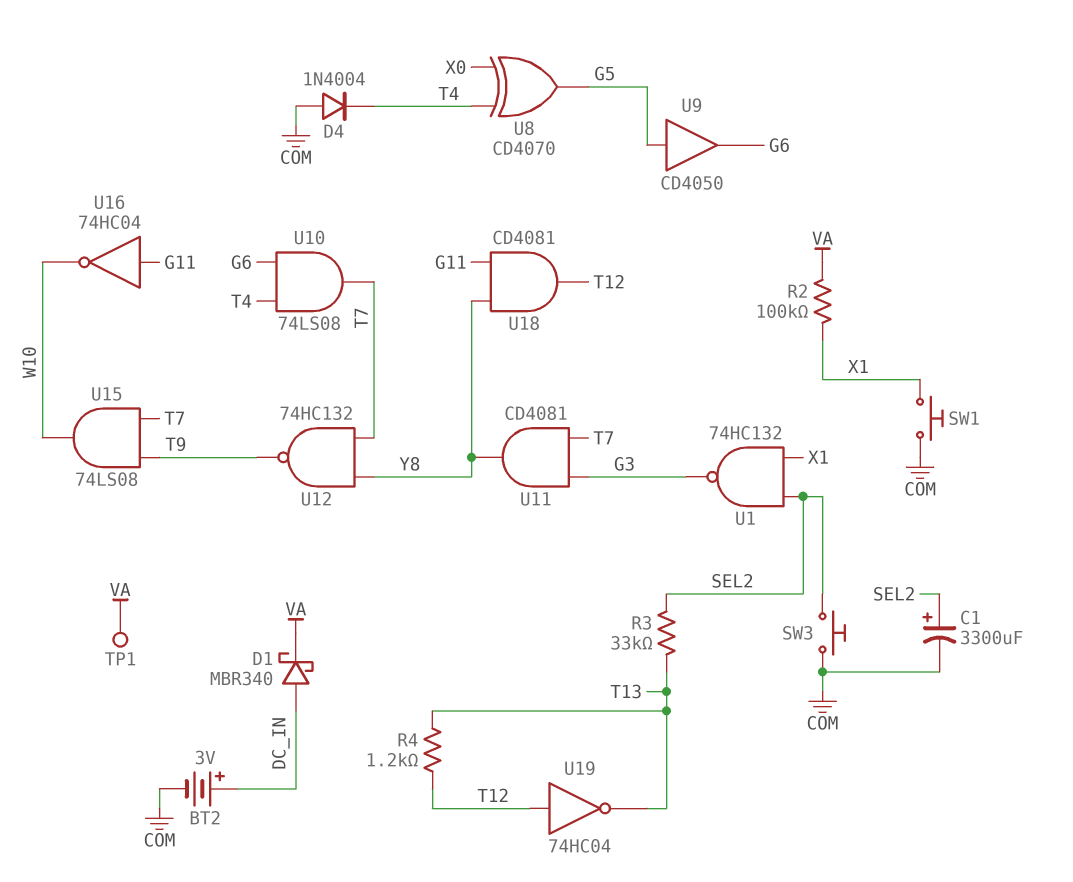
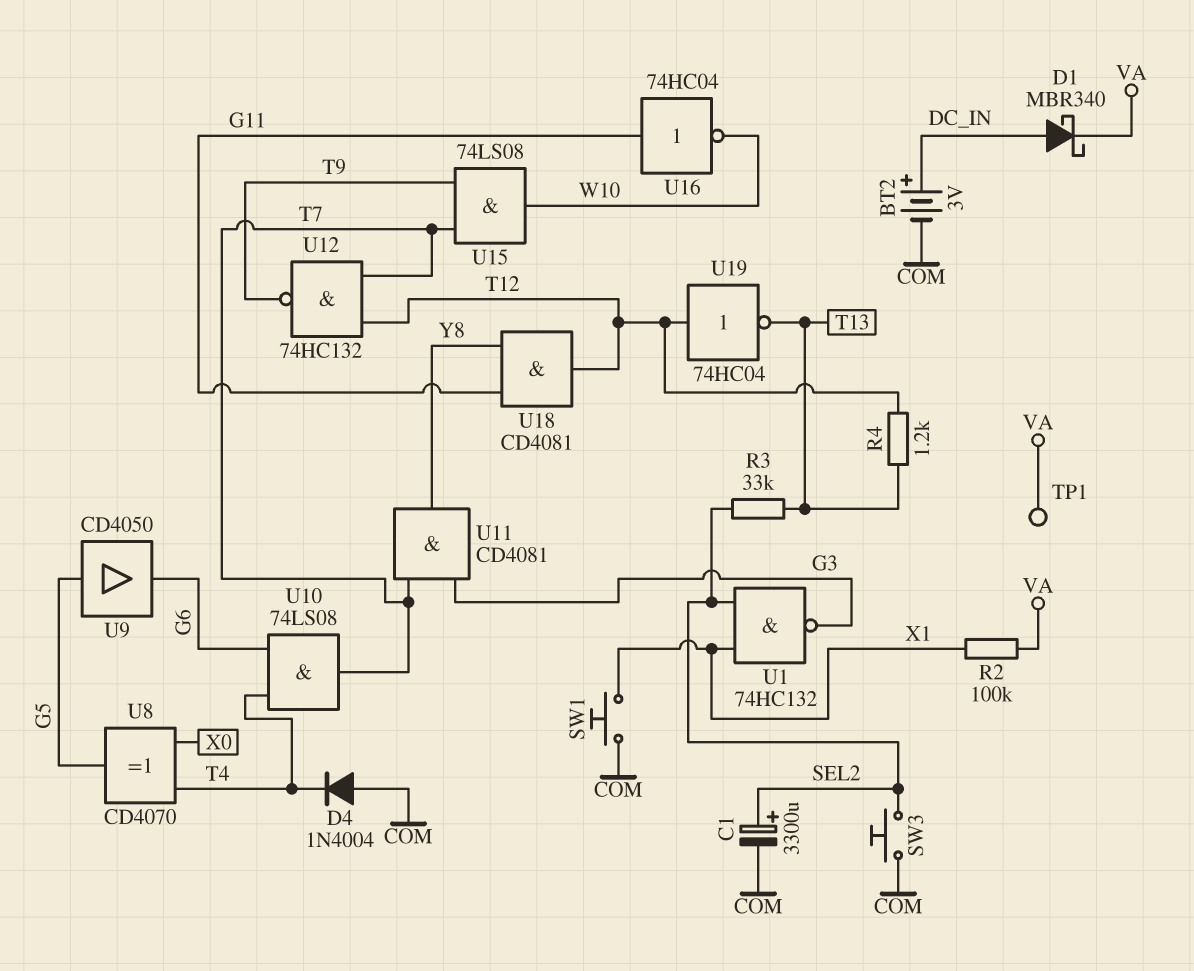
U12: NAND 74HC132 (in T7, in Y8, out T9) -> NAND 74HC132 (in T7, in T12, out T9)

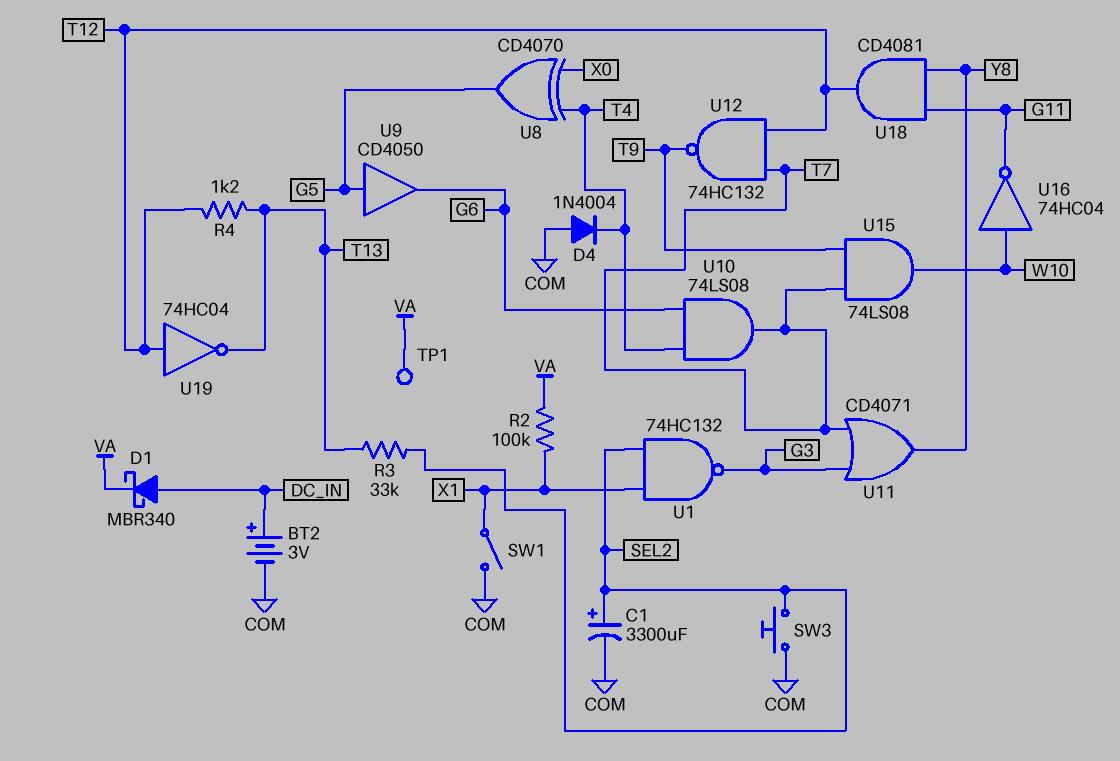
SW1: button (COM, X1) -> switch (COM, X1)
U11: AND CD4081 (in G3, in T7, out Y8) -> OR CD4071 (in G3, in T7, out Y8)
U16: NOT 74HC04 (in G11, out W10) -> NOT 74HC04 (in W10, out G11)

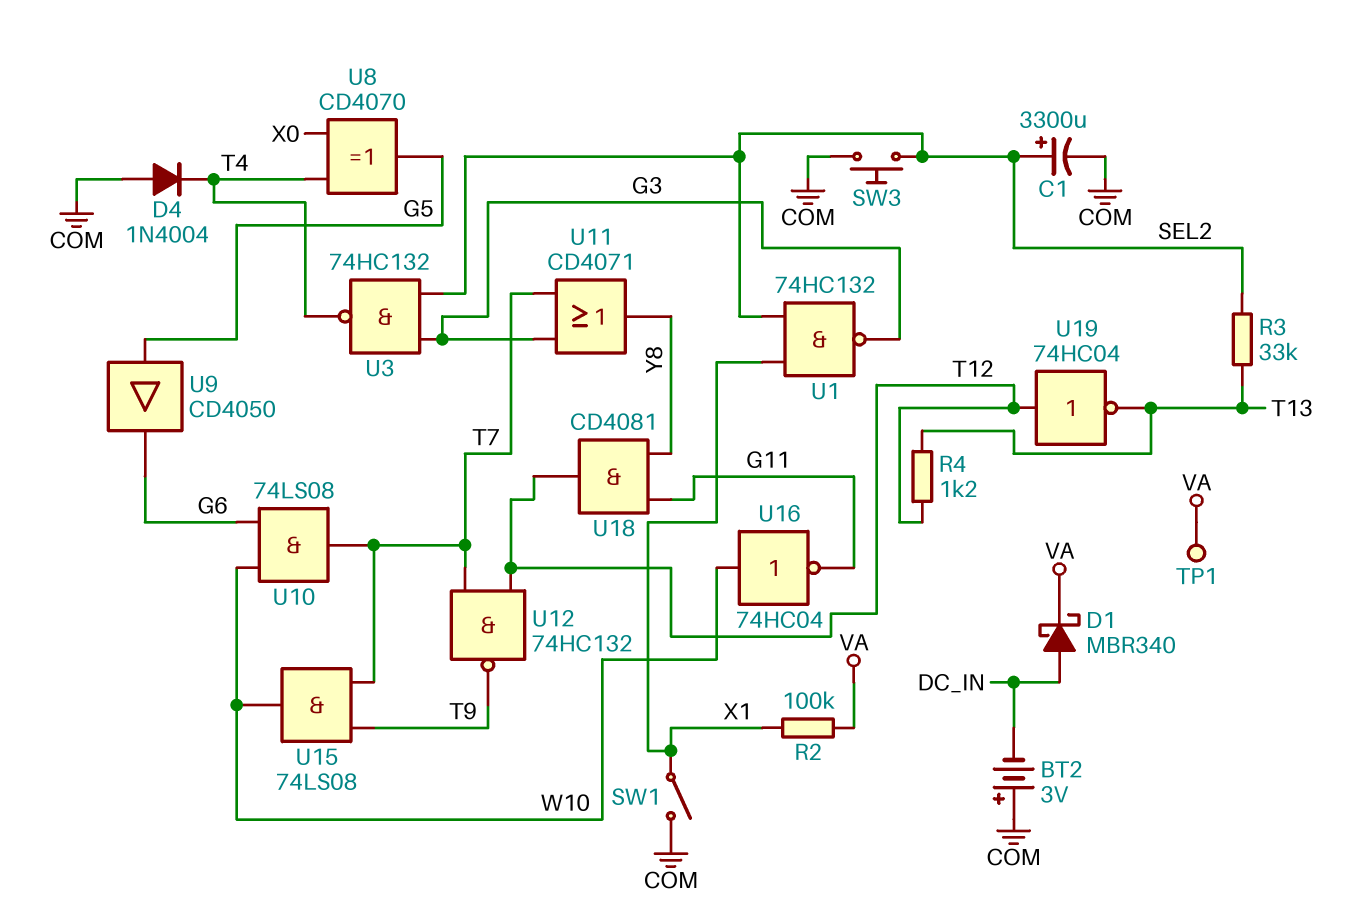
BT2: 3V (plus DC_IN, minus COM) -> 3V (plus COM, minus DC_IN)
U3: none -> NAND 74HC132 (in G3, in SEL2, out T4)
U10: AND 74LS08 (in G6, in T4, out T7) -> AND 74LS08 (in G6, in W10, out T7)

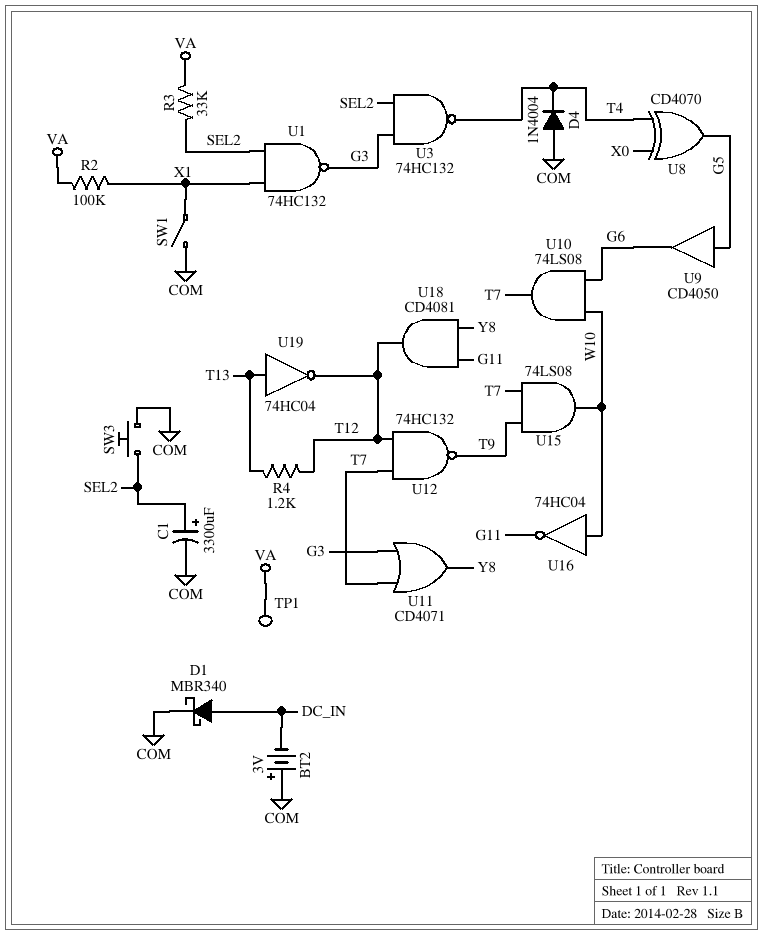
D1: schottky MBR340 (A DC_IN, K VA) -> schottky MBR340 (A DC_IN, K COM)
R3: 33k (SEL2, T13) -> 33k (SEL2, VA)
U19: NOT 74HC04 (in T12, out T13) -> NOT 74HC04 (in T13, out T12)

